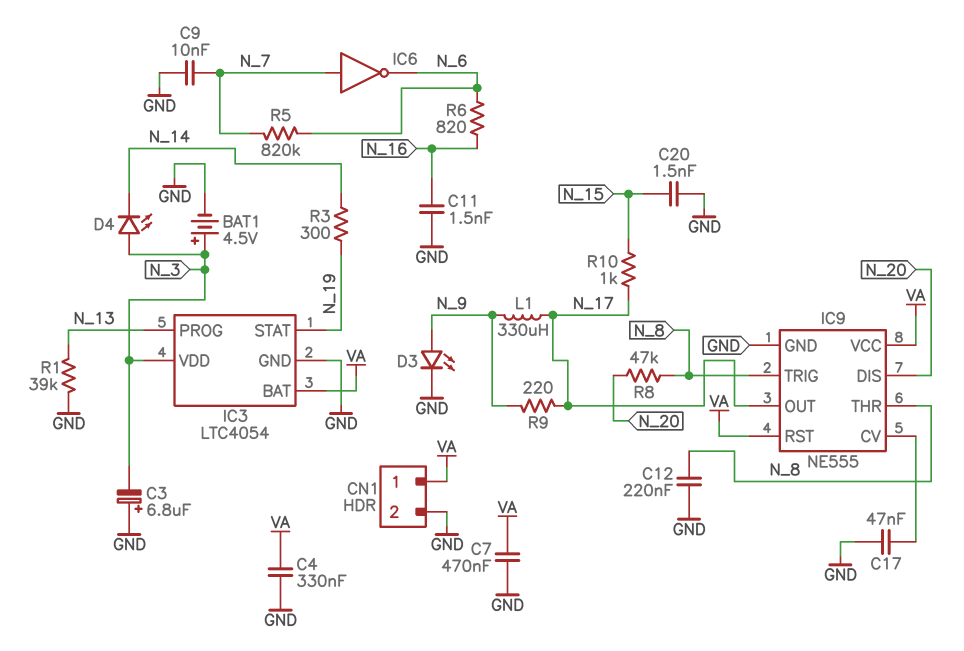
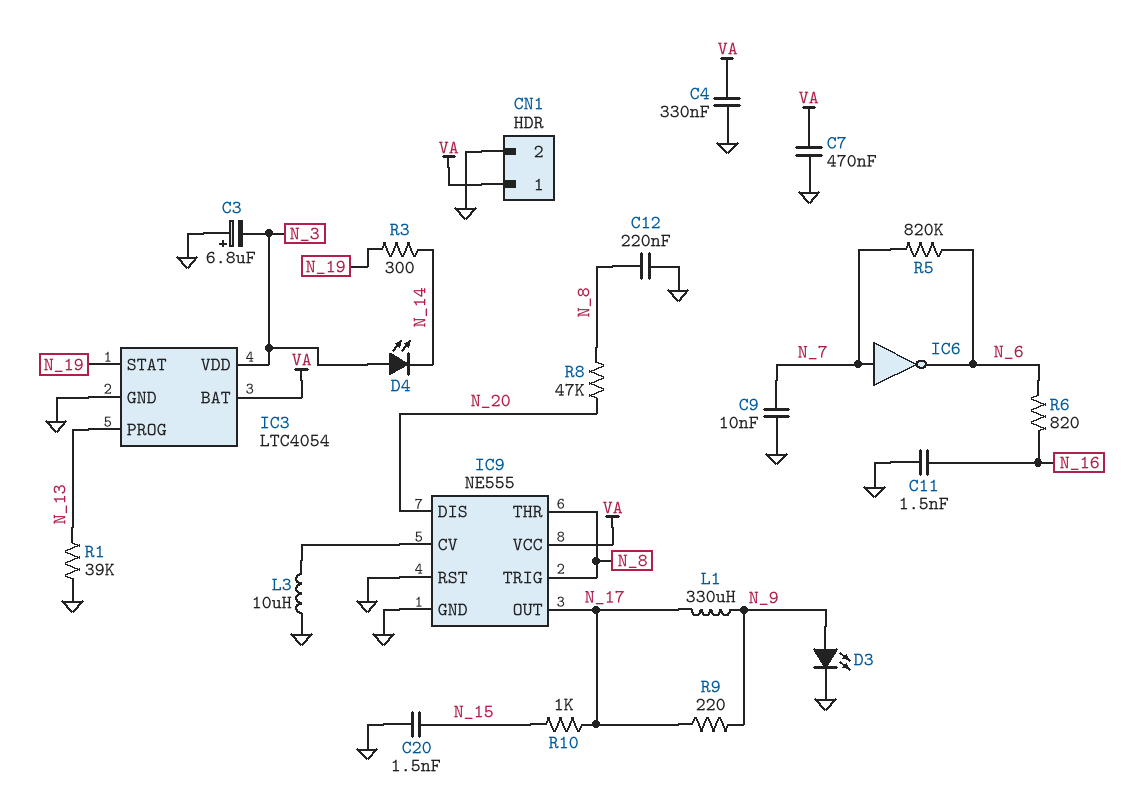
BAT1: 4.5V (plus N_3, minus GND) -> none
C17: 47nF (GND, IC9/CV) -> none
IC9 pin RST: VA -> GND
L3: none -> 10uH (GND, IC9/CV)

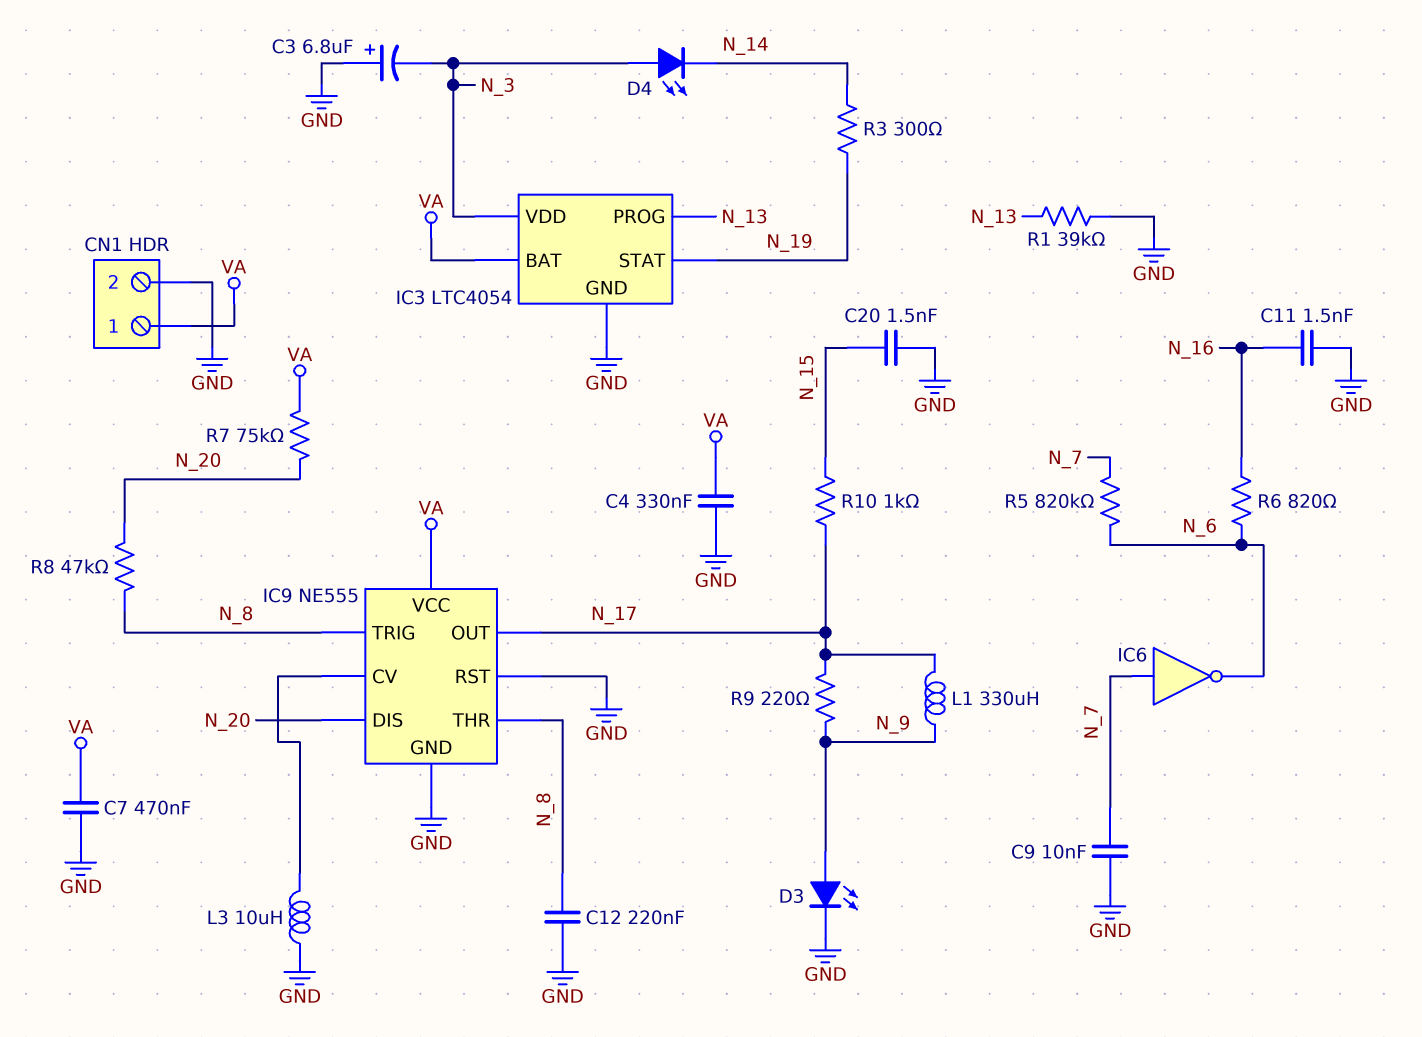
R7: none -> 75k (N_20, VA)

